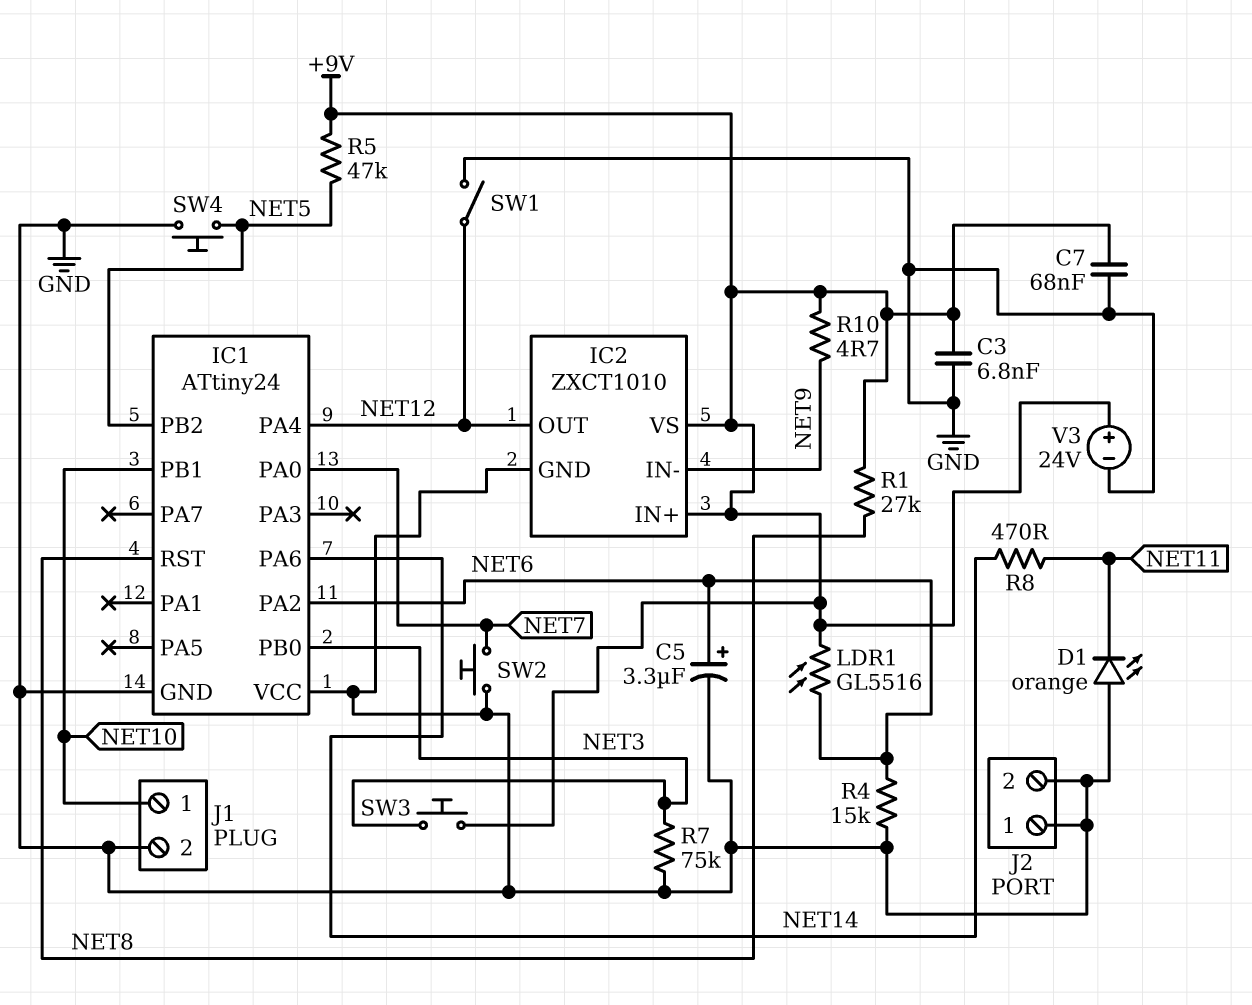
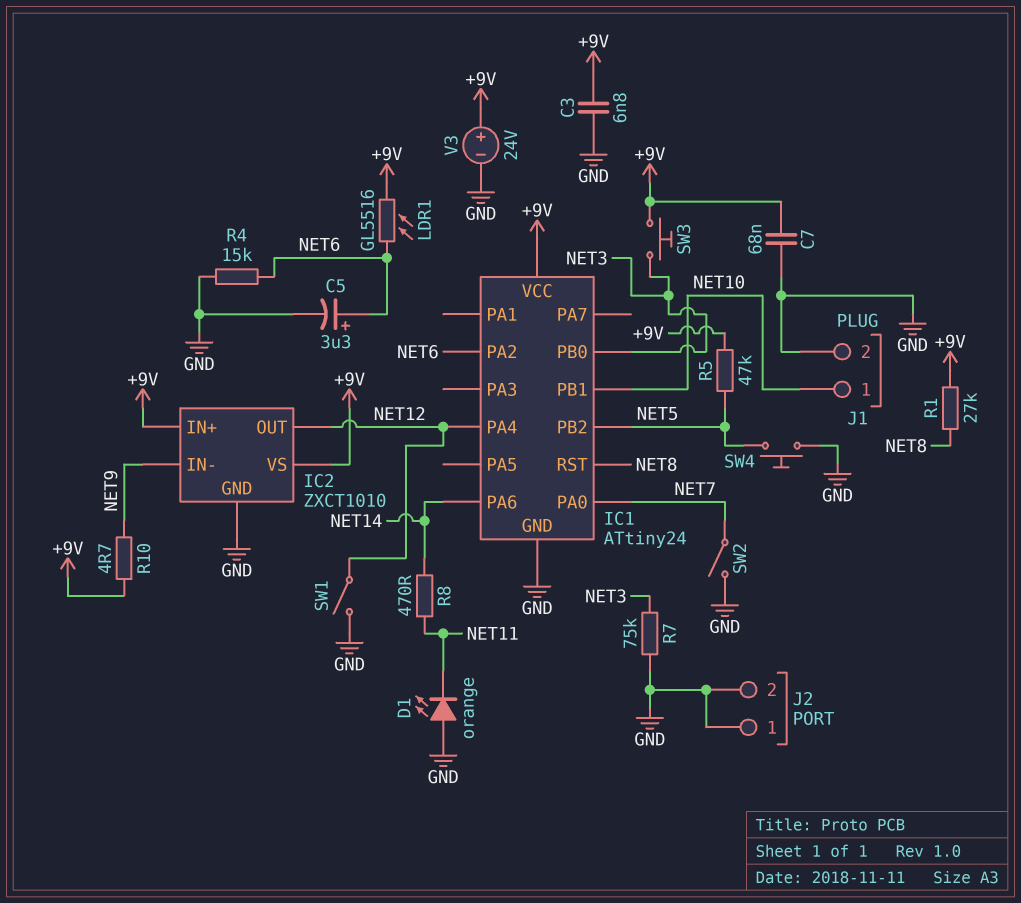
IC1 pin VCC: GND -> +9V
SW2: button (GND, NET7) -> switch (GND, NET7)

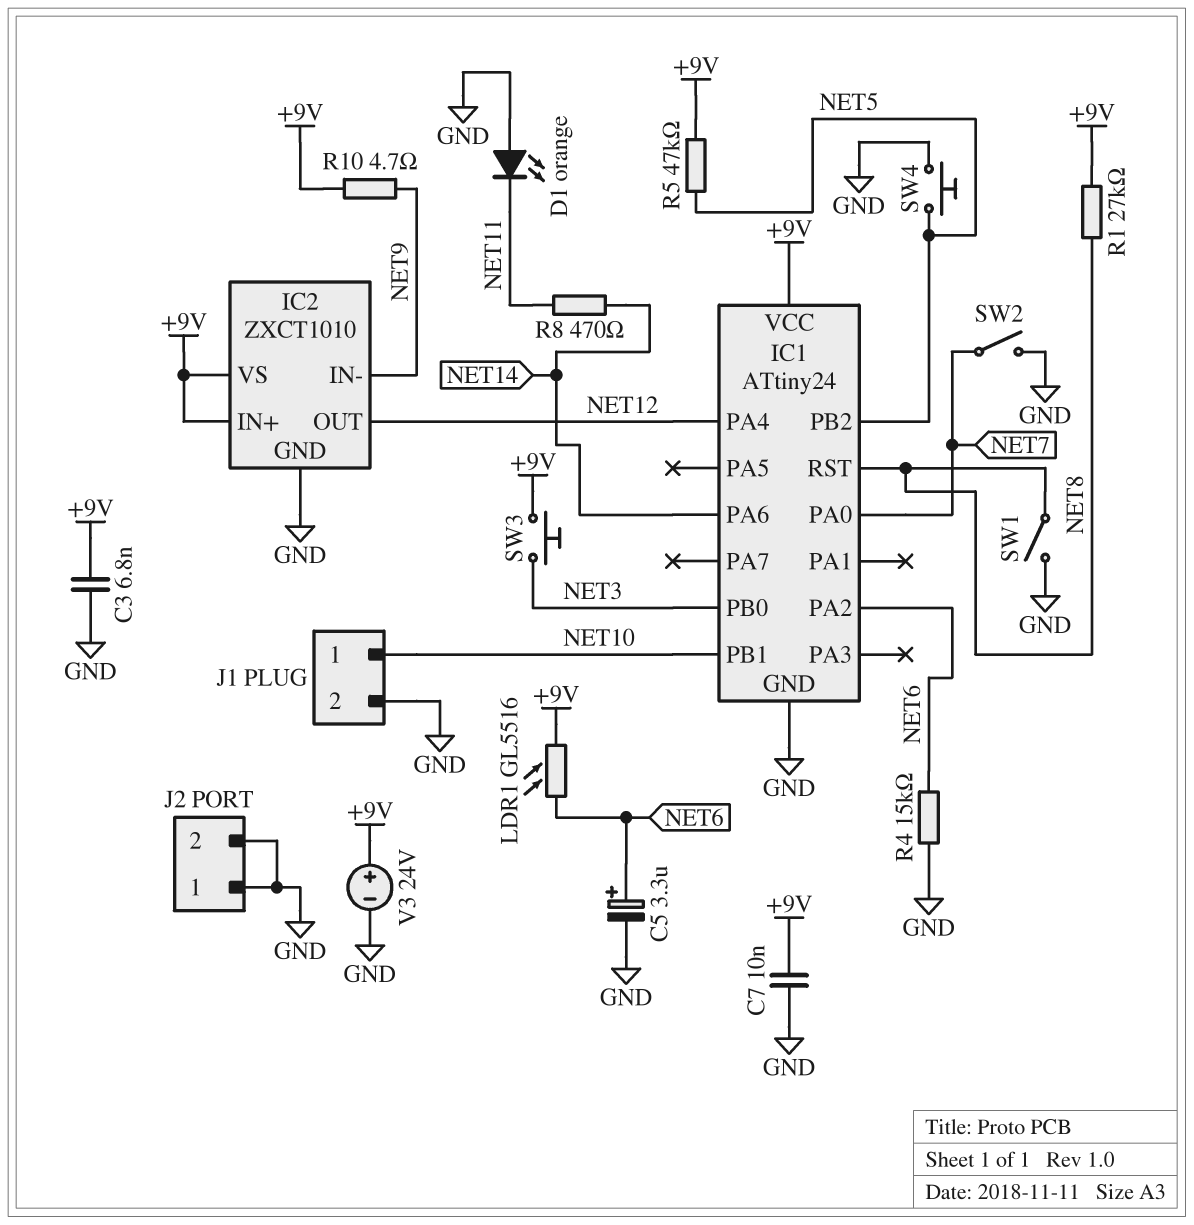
C7: 68nF (+9V, GND) -> 10nF (+9V, GND)
R7: 75k (GND, NET3) -> none
SW1: switch (GND, NET12) -> switch (GND, NET8)

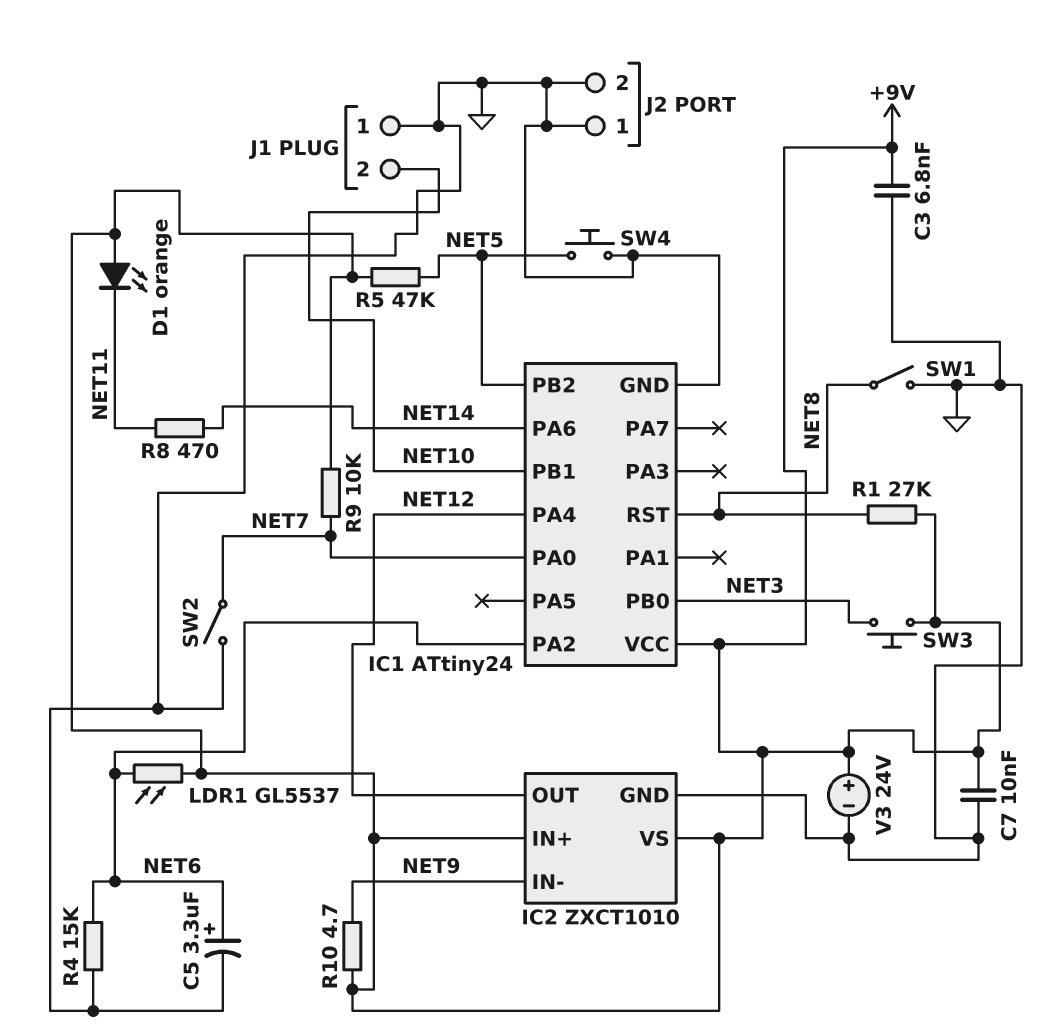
D1: LED orange (A GND, K NET11) -> LED orange (A +9V, K NET11)
J1 pin 1: NET10 -> GND
J1 pin 2: GND -> NET10
LDR1: GL5516 (+9V, NET6) -> GL5537 (+9V, NET6)
R9: none -> 10k (+9V, NET7)

